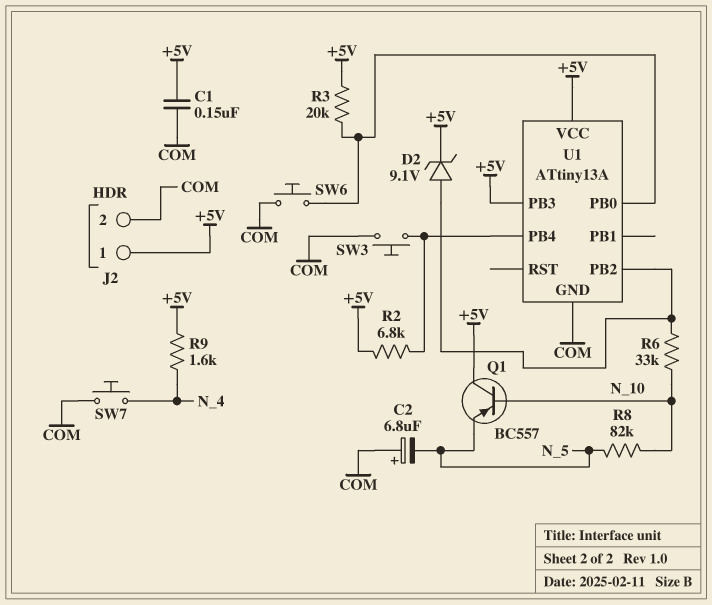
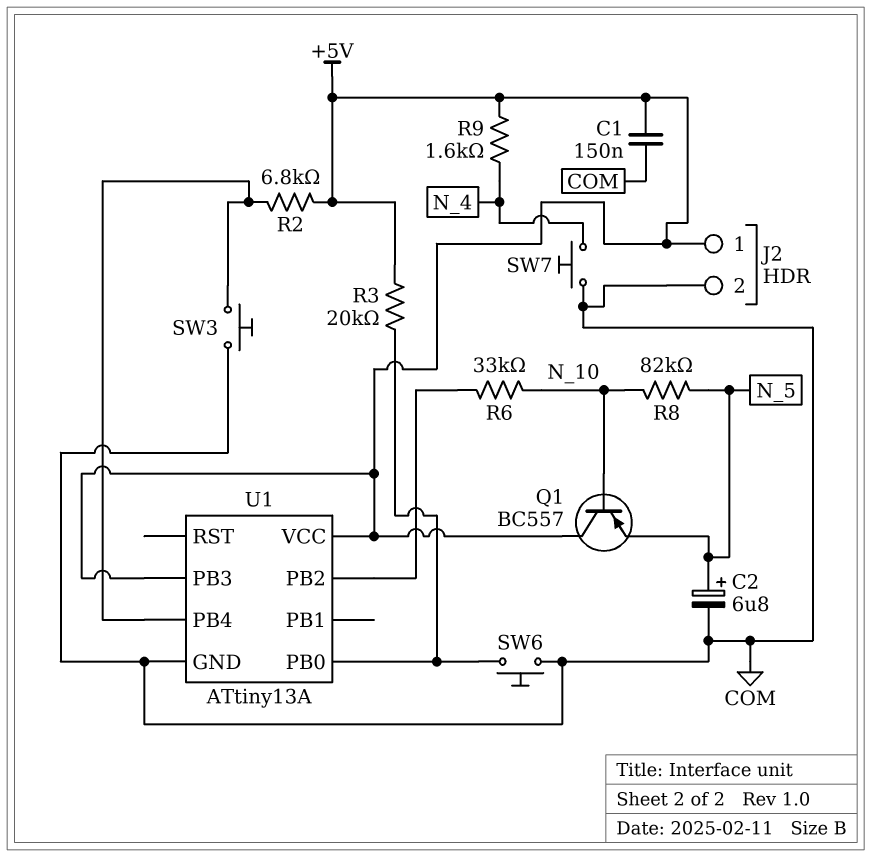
C2: 6.8uF (plus COM, minus N_5) -> 6.8uF (plus N_5, minus COM)
D2: zener 9.1V (A U1/PB2, K +5V) -> none

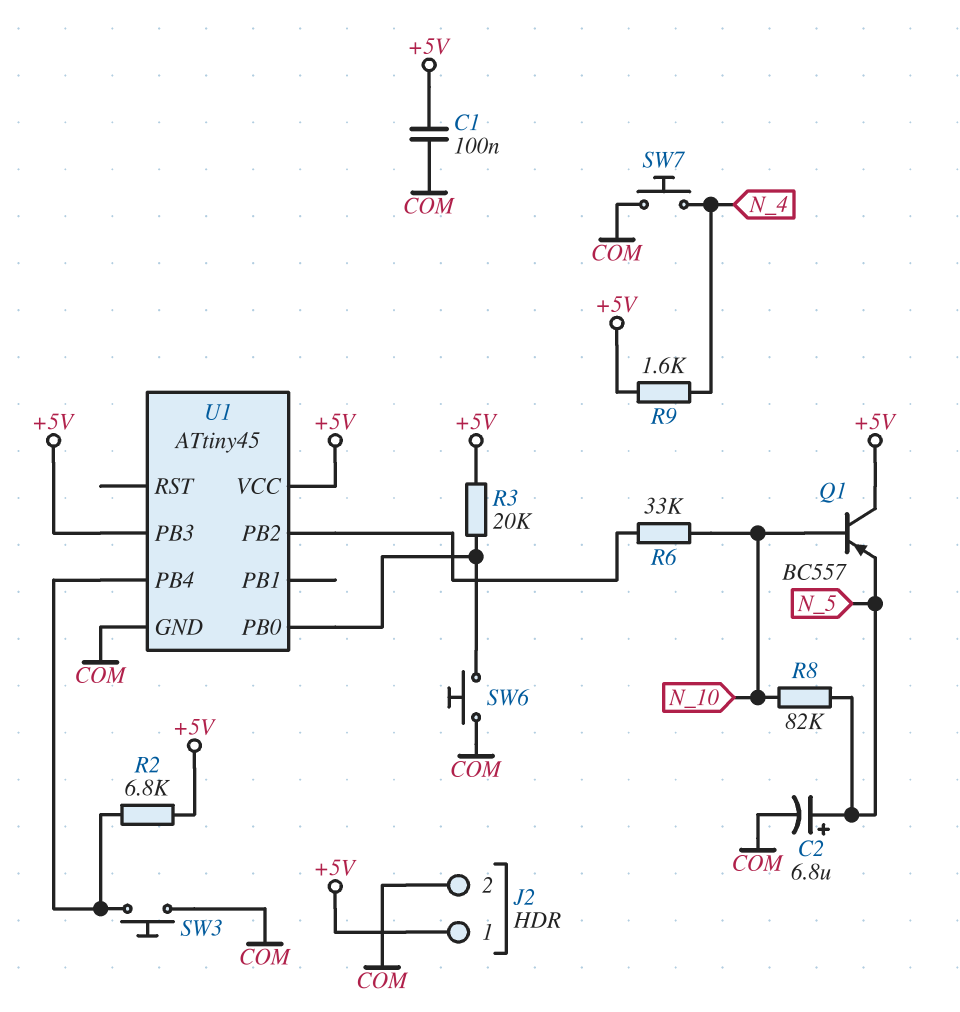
C1: 150nF (+5V, COM) -> 100nF (+5V, COM)
U1: ATtiny13A -> ATtiny45

